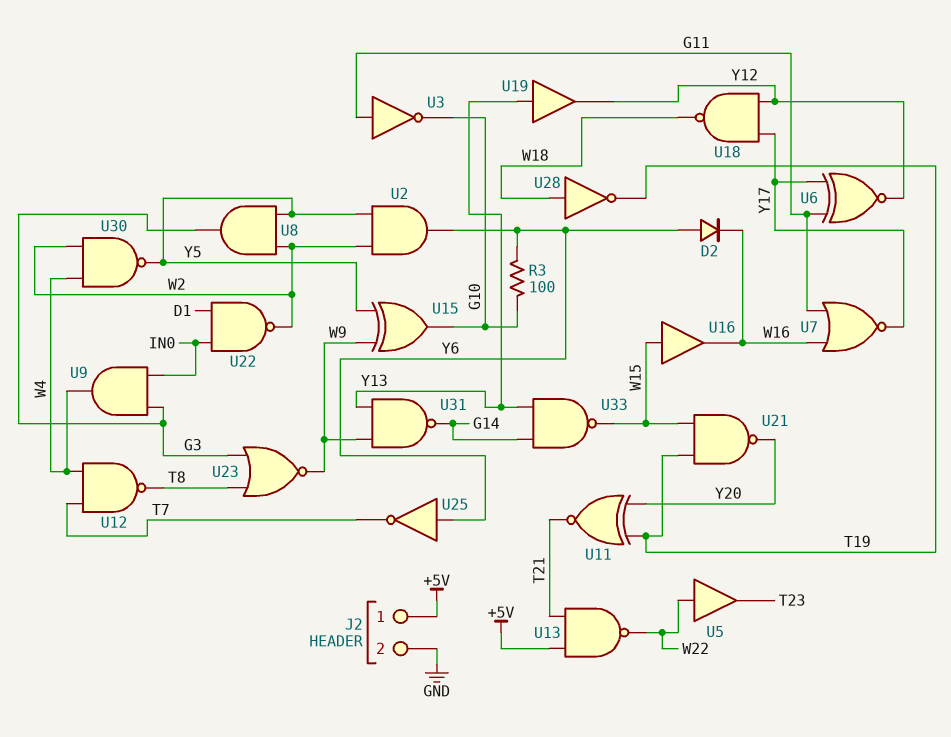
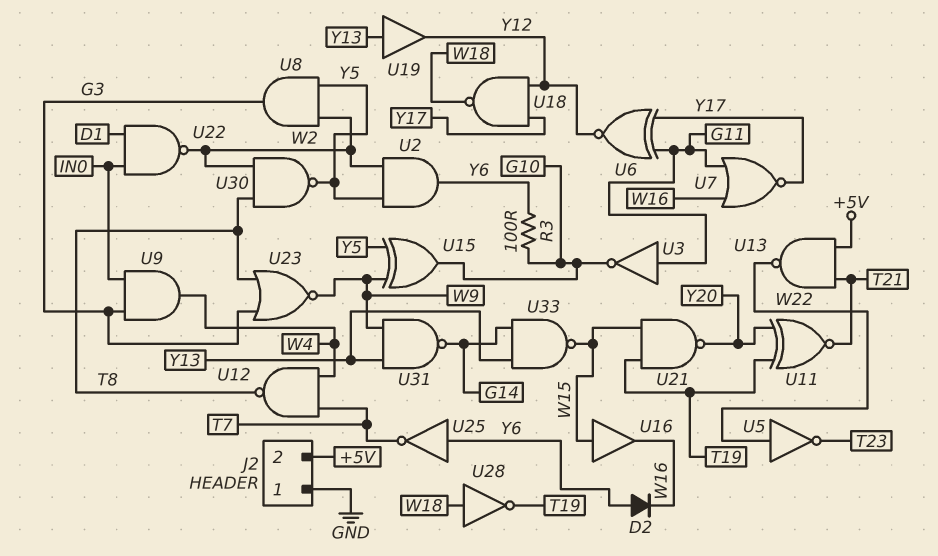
J2 pin 1: +5V -> GND
J2 pin 2: GND -> +5V
U5: buffer (in W22, out T23) -> NOT (in W22, out T23)
U30: NAND (in W2, in W4, out Y5) -> NAND (in T8, in W2, out Y5)

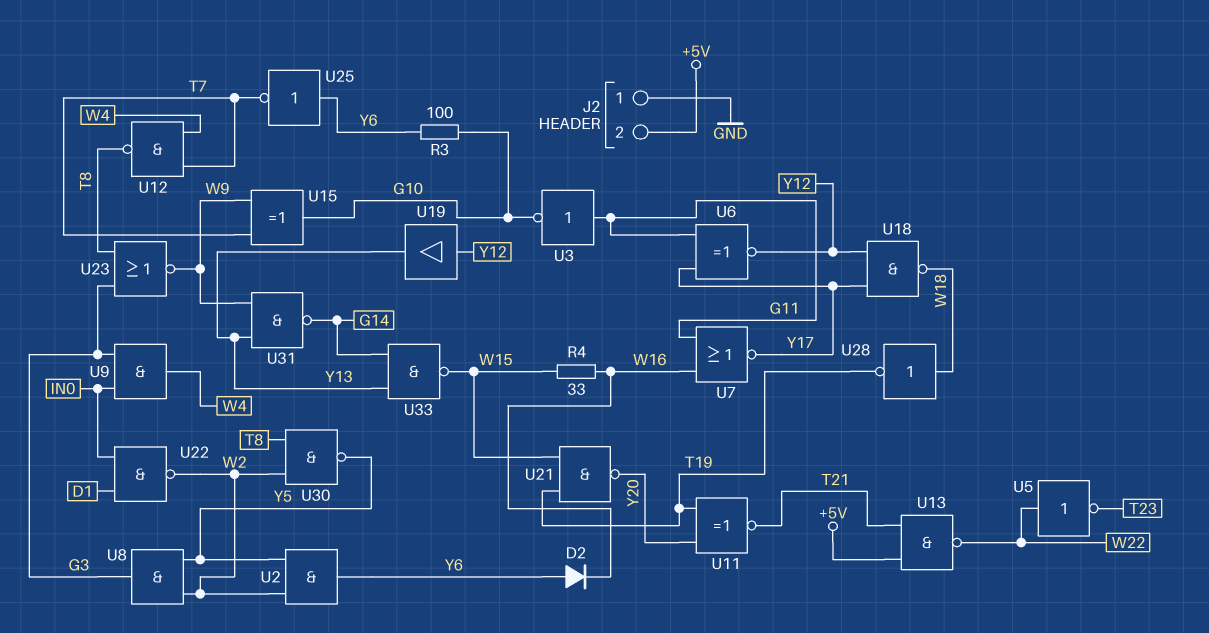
R4: none -> 33 (W15, W16)
U15: XOR (in W9, in Y5, out G10) -> XOR (in T7, in W9, out G10)
U16: buffer (in W15, out W16) -> none
U19: buffer (in Y13, out Y12) -> buffer (in Y12, out Y13)

